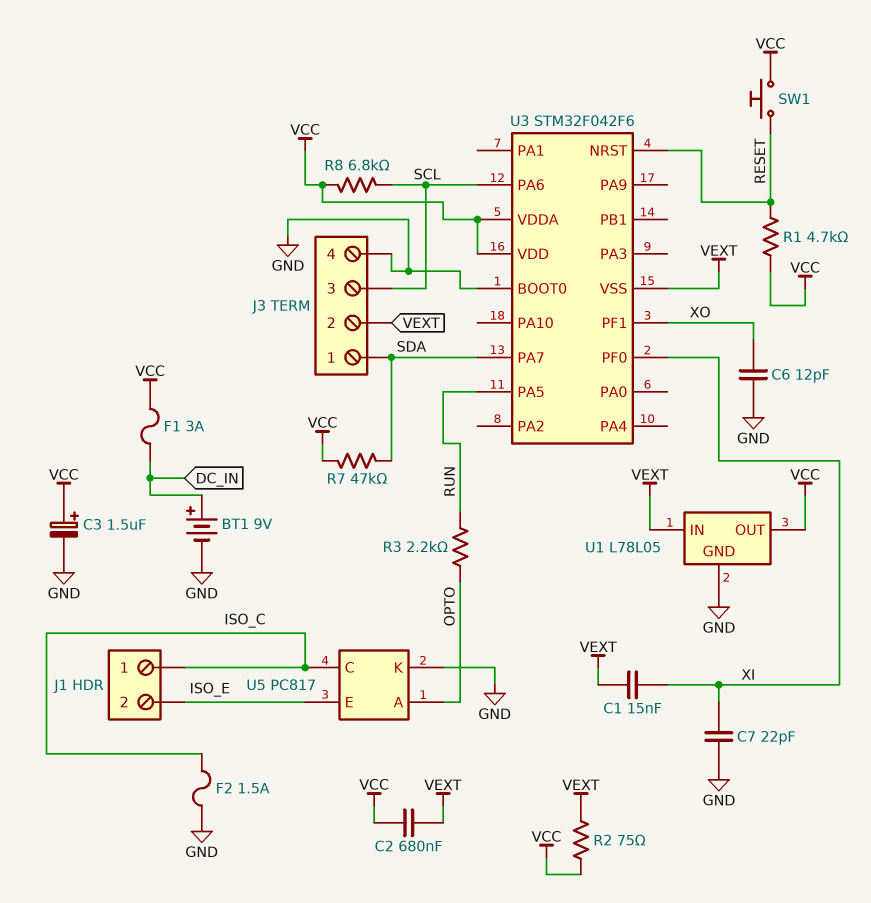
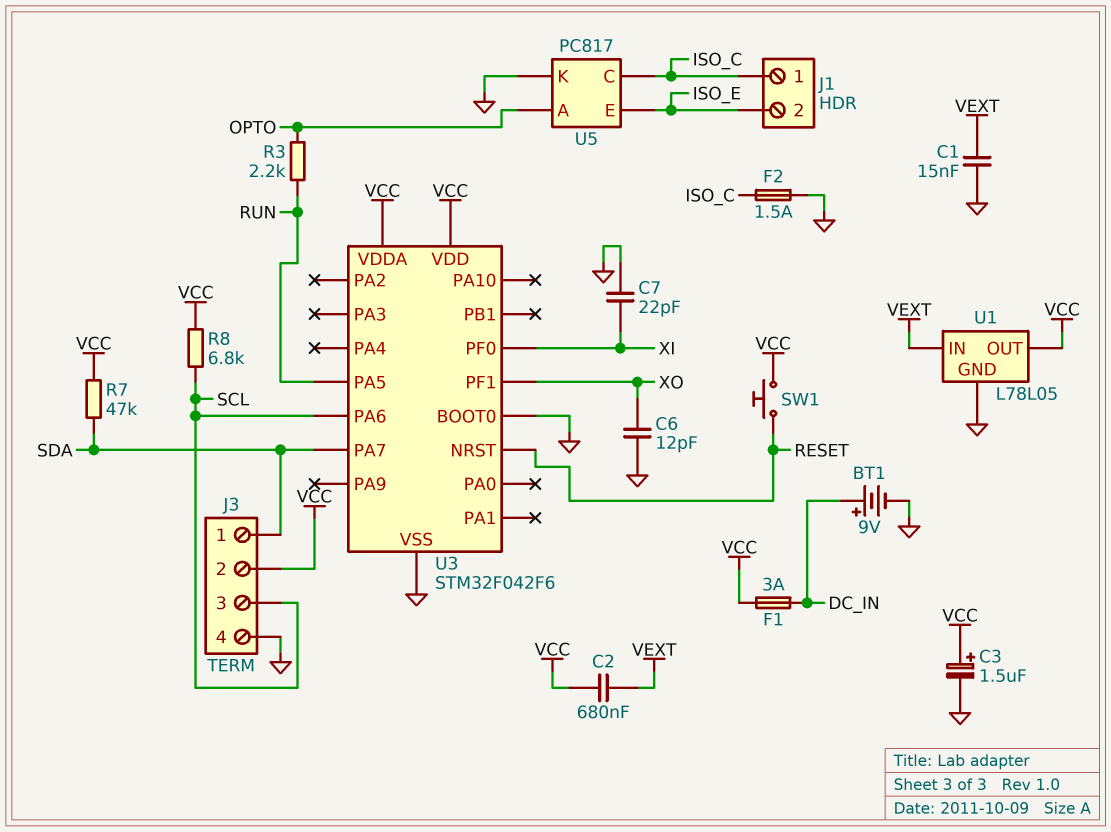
C1: 15nF (VEXT, XI) -> 15nF (GND, VEXT)
J3 pin 2: VEXT -> VCC
R1: 4.7k (RESET, VCC) -> none
R2: 75 (VCC, VEXT) -> none
U3 pin VSS: VEXT -> GND

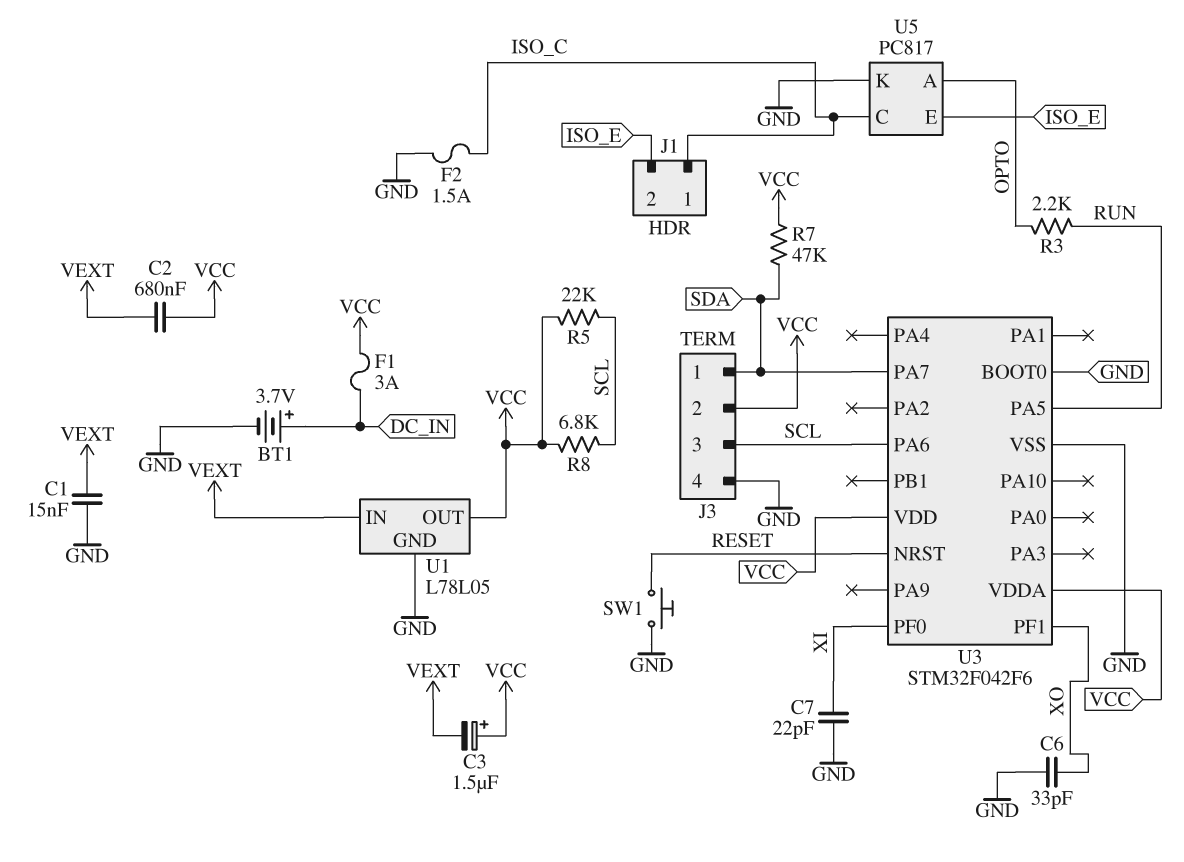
BT1: 9V (plus DC_IN, minus GND) -> 3.7V (plus DC_IN, minus GND)
C3: 1.5uF (plus VCC, minus GND) -> 1.5uF (plus VCC, minus VEXT)
C6: 12pF (GND, XO) -> 33pF (GND, XO)
R5: none -> 22k (SCL, VCC)
SW1: button (RESET, VCC) -> button (GND, RESET)

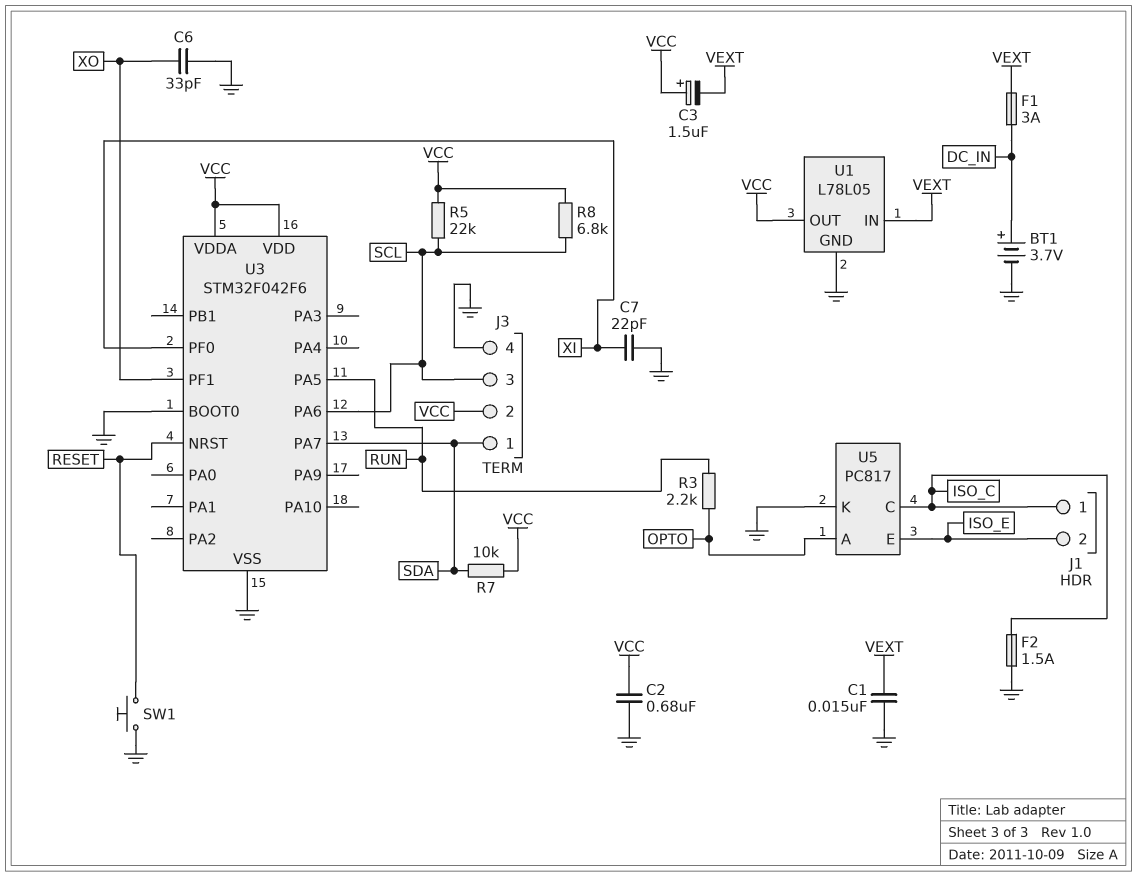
C2: 680nF (VCC, VEXT) -> 680nF (GND, VCC)
F1: 3A (DC_IN, VCC) -> 3A (DC_IN, VEXT)
R7: 47k (SDA, VCC) -> 10k (SDA, VCC)

